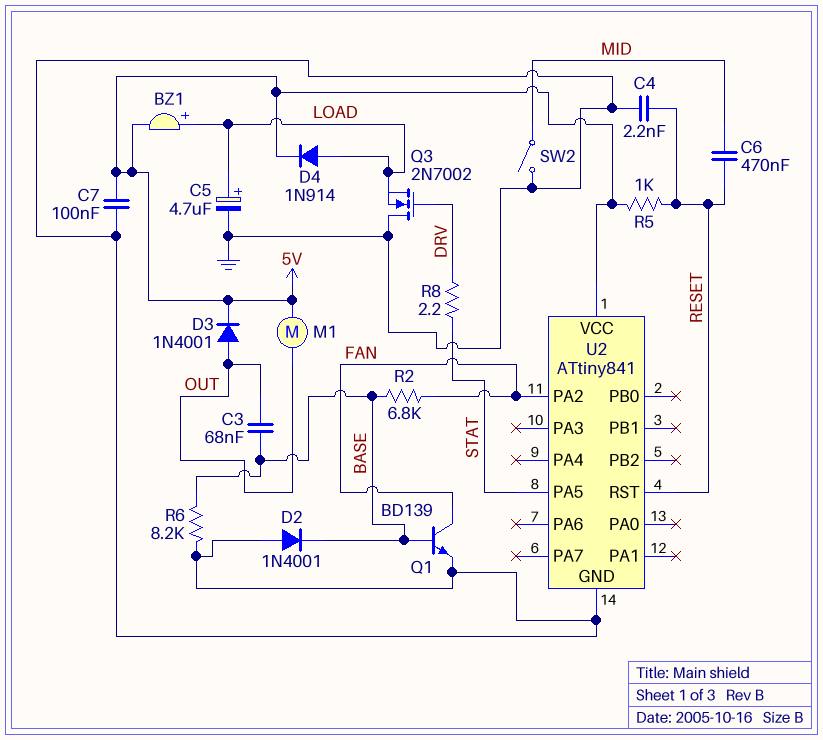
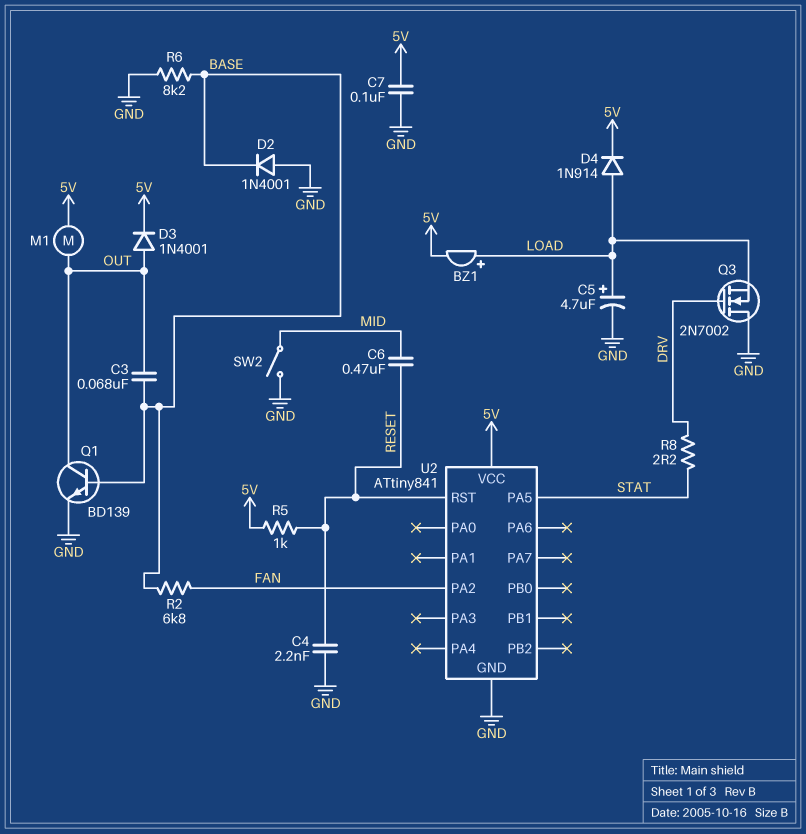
Q1: NPN BD139 (B BASE, C FAN, E GND) -> NPN BD139 (B BASE, C OUT, E GND)

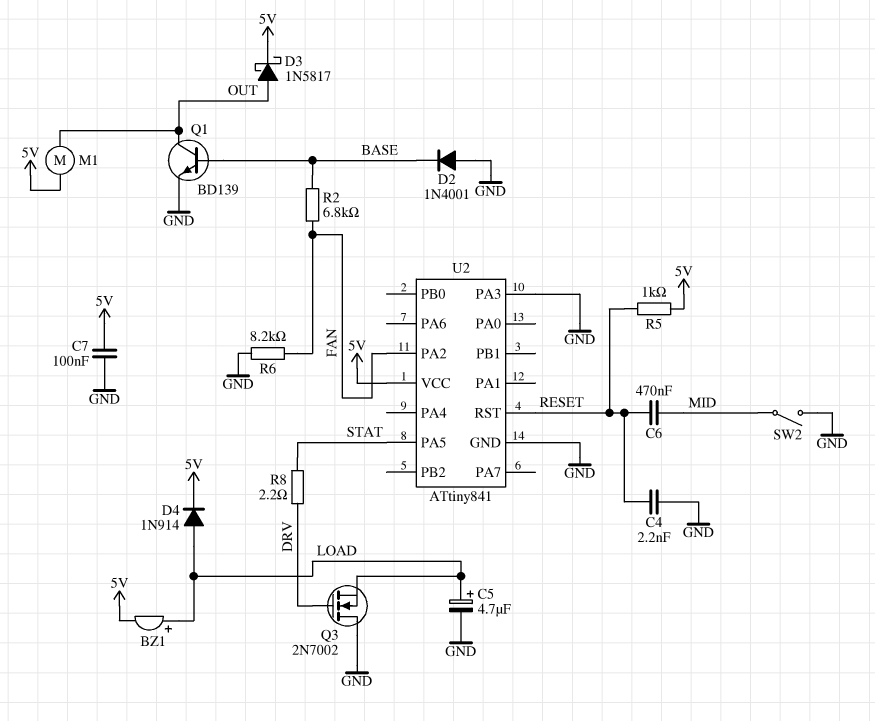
C3: 68nF (BASE, OUT) -> none
D3: diode 1N4001 (A OUT, K 5V) -> schottky 1N5817 (A OUT, K 5V)
R6: 8.2k (BASE, GND) -> 8.2k (FAN, GND)
U2 pin PA3: none -> GND

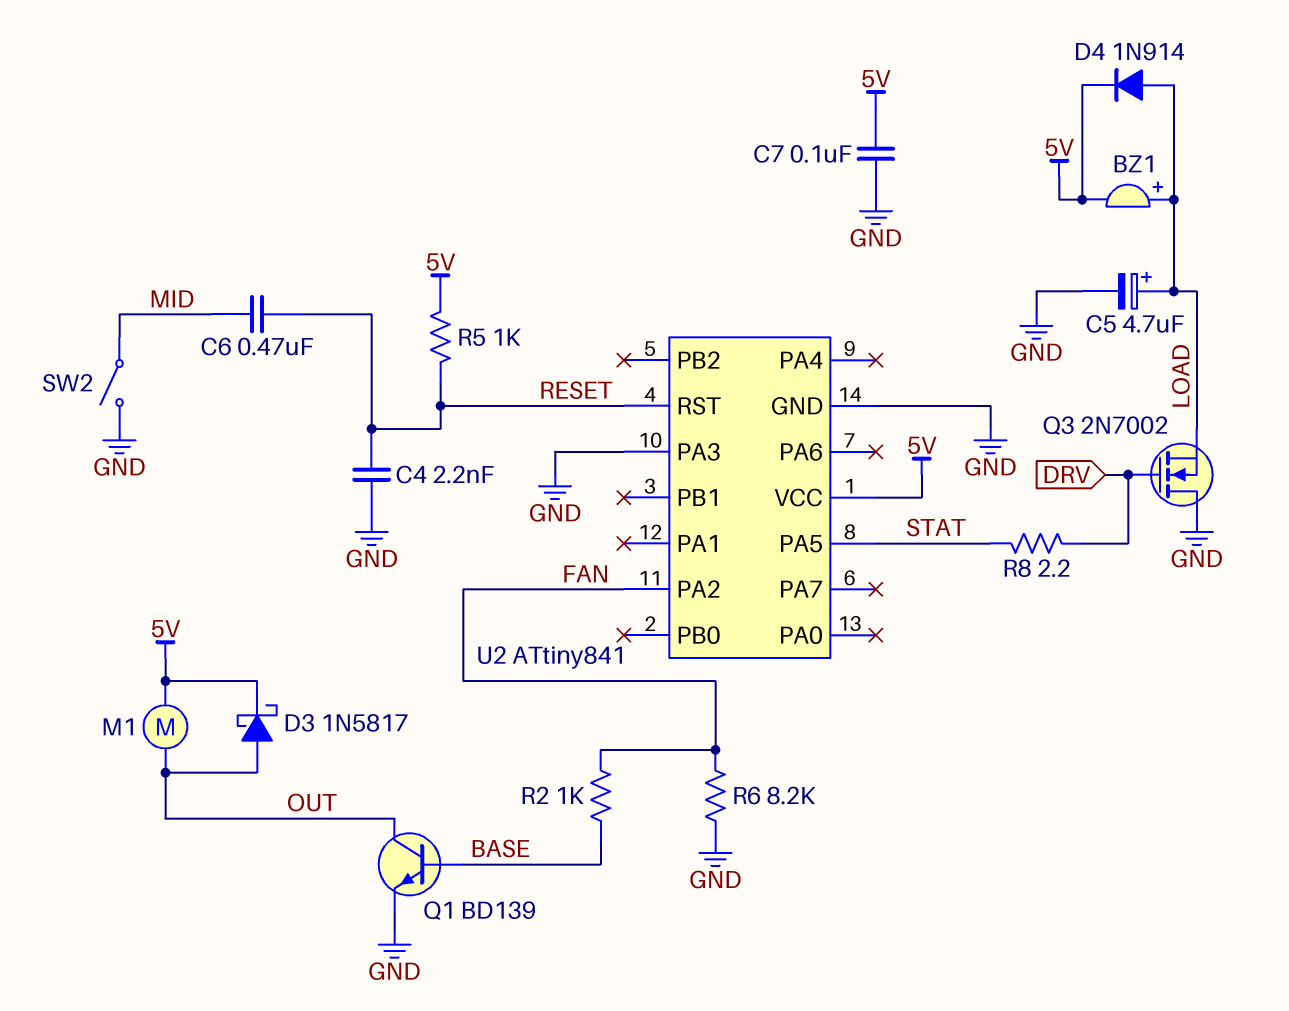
D2: diode 1N4001 (A GND, K BASE) -> none
R2: 6.8k (BASE, FAN) -> 1k (BASE, FAN)

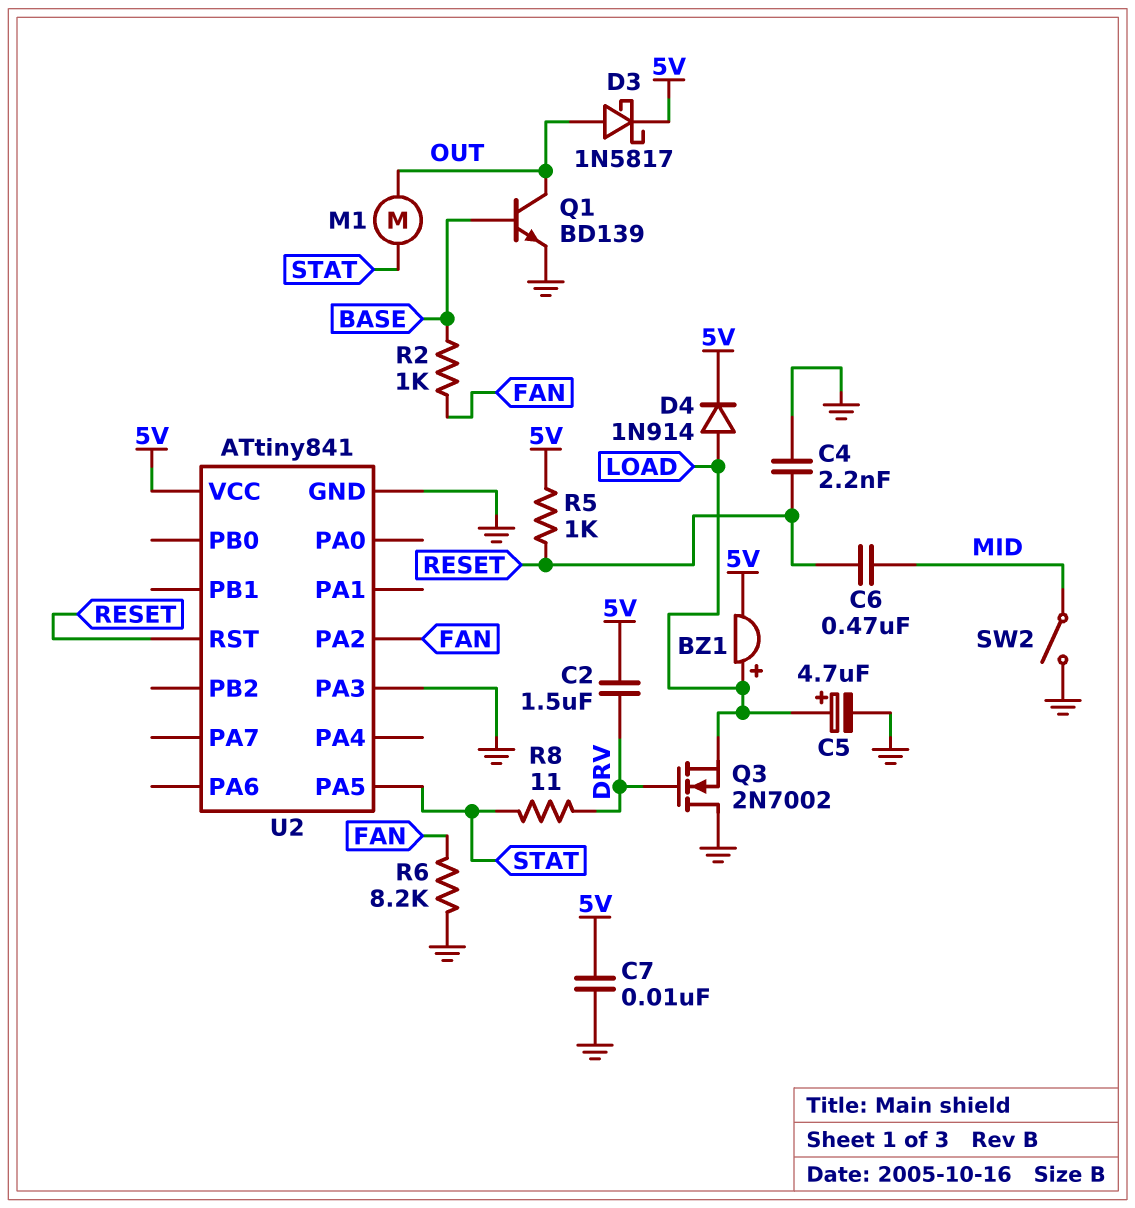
C2: none -> 1.5uF (5V, DRV)
C7: 100nF (5V, GND) -> 10nF (5V, GND)
M1: motor (5V, OUT) -> motor (OUT, STAT)
R8: 2.2 (DRV, STAT) -> 11 (DRV, STAT)

